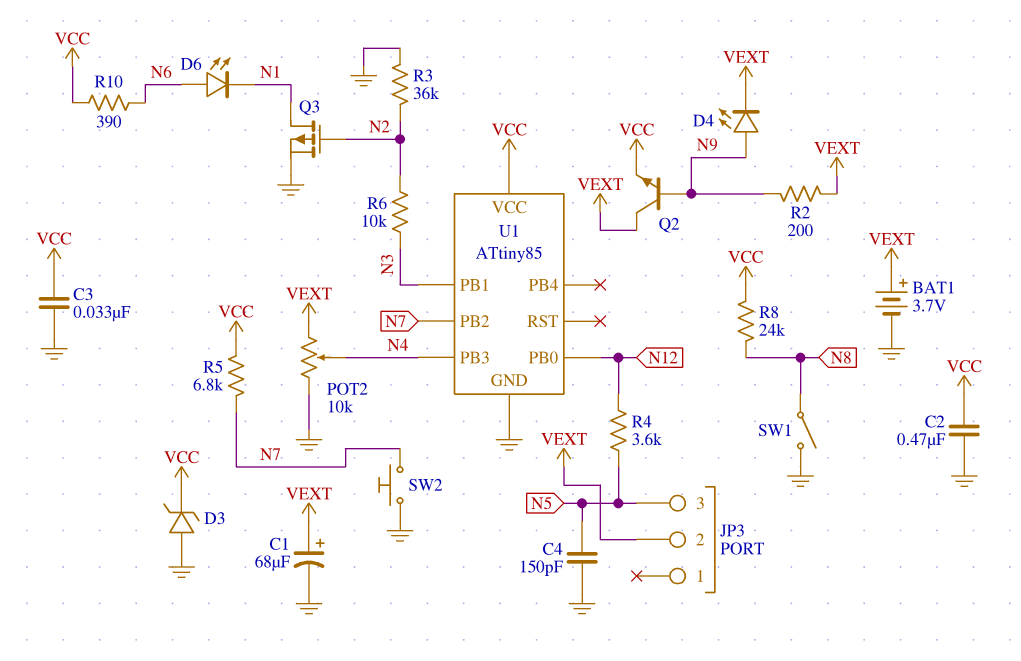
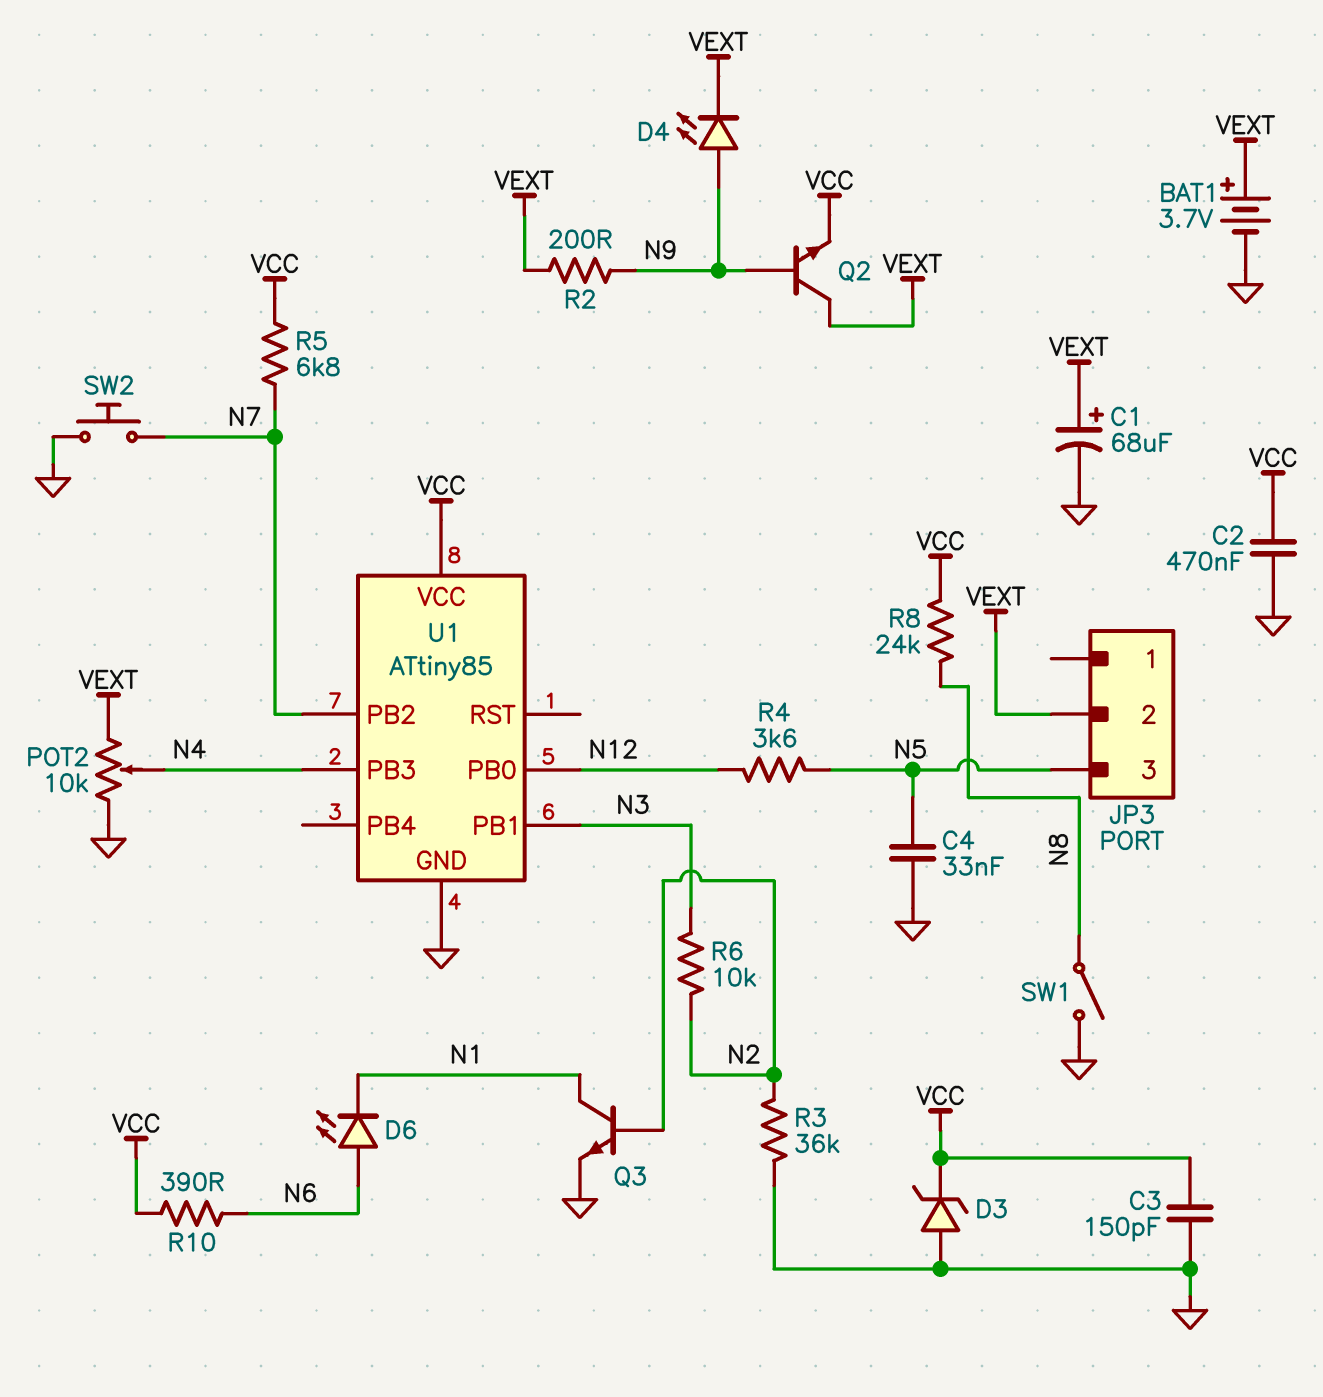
C3: 33nF (GND, VCC) -> 150pF (GND, VCC)
C4: 150pF (GND, N5) -> 33nF (GND, N5)
Q3: PMOS (G N2, D N1, S GND) -> NPN (B N2, C N1, E GND)

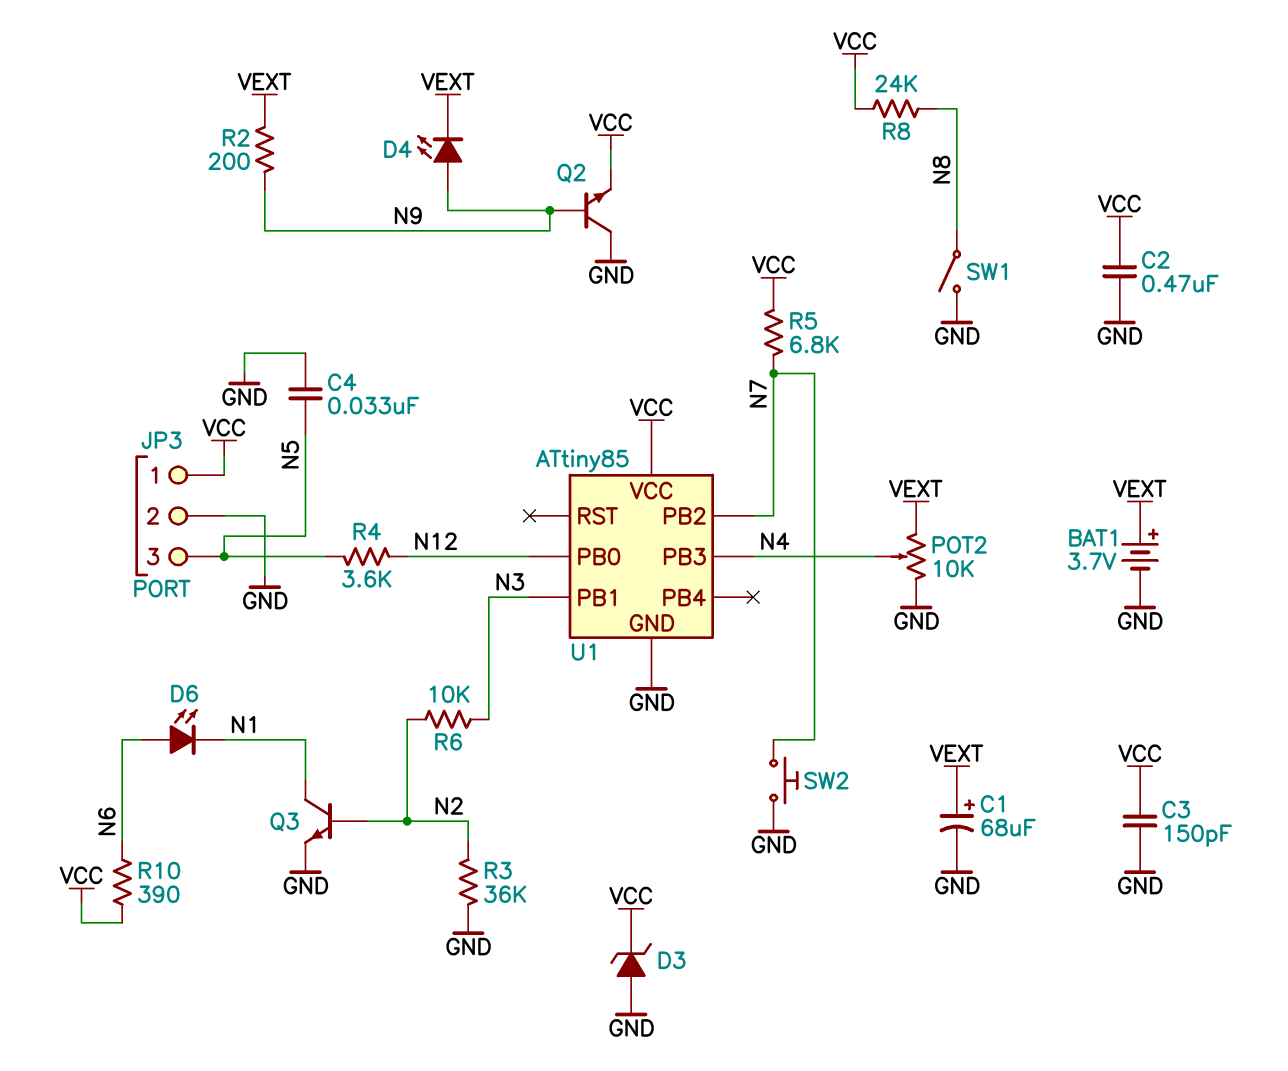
JP3 pin 1: none -> VCC
JP3 pin 2: VEXT -> GND
Q2: NPN (B N9, C VEXT, E VCC) -> NPN (B N9, C GND, E VCC)

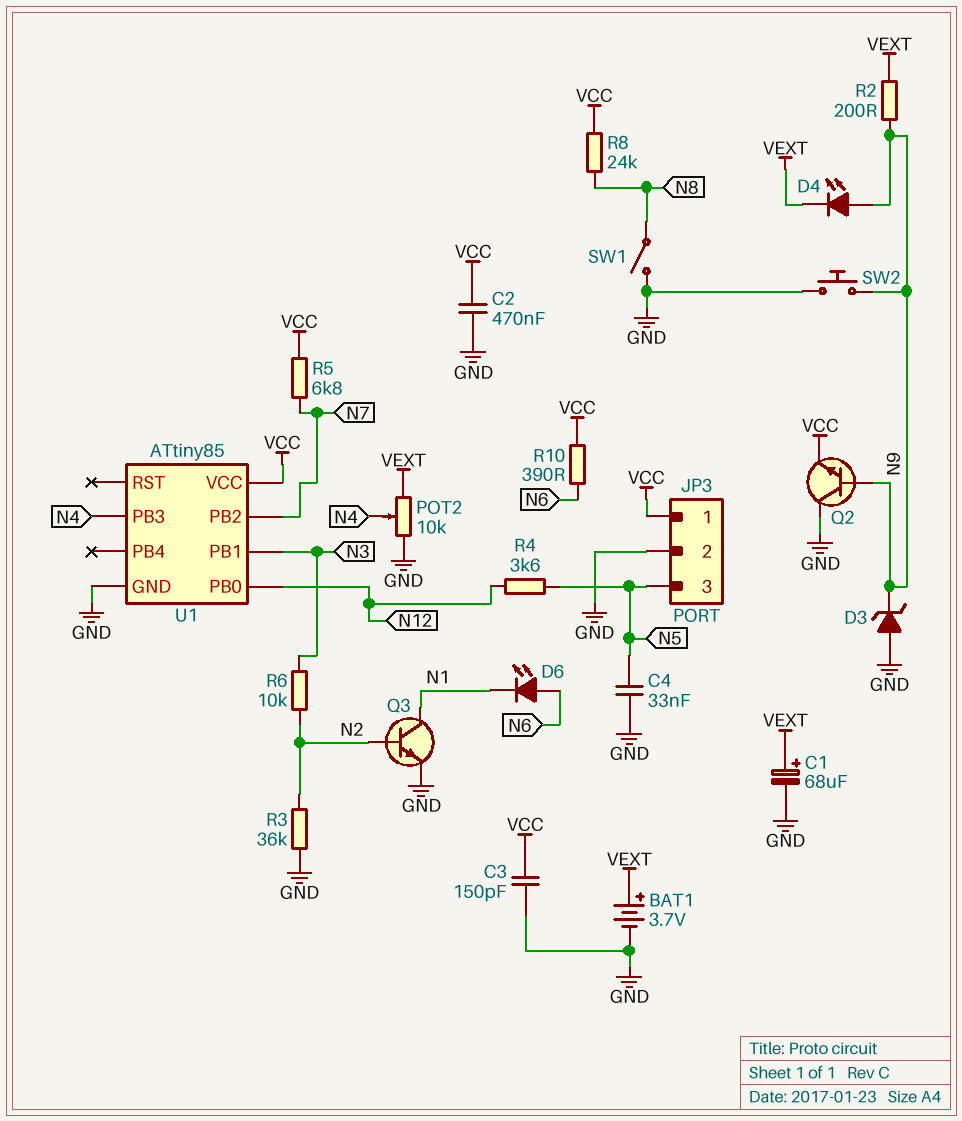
D3: zener (A GND, K VCC) -> zener (A GND, K N9)
SW2: button (GND, N7) -> button (GND, N9)

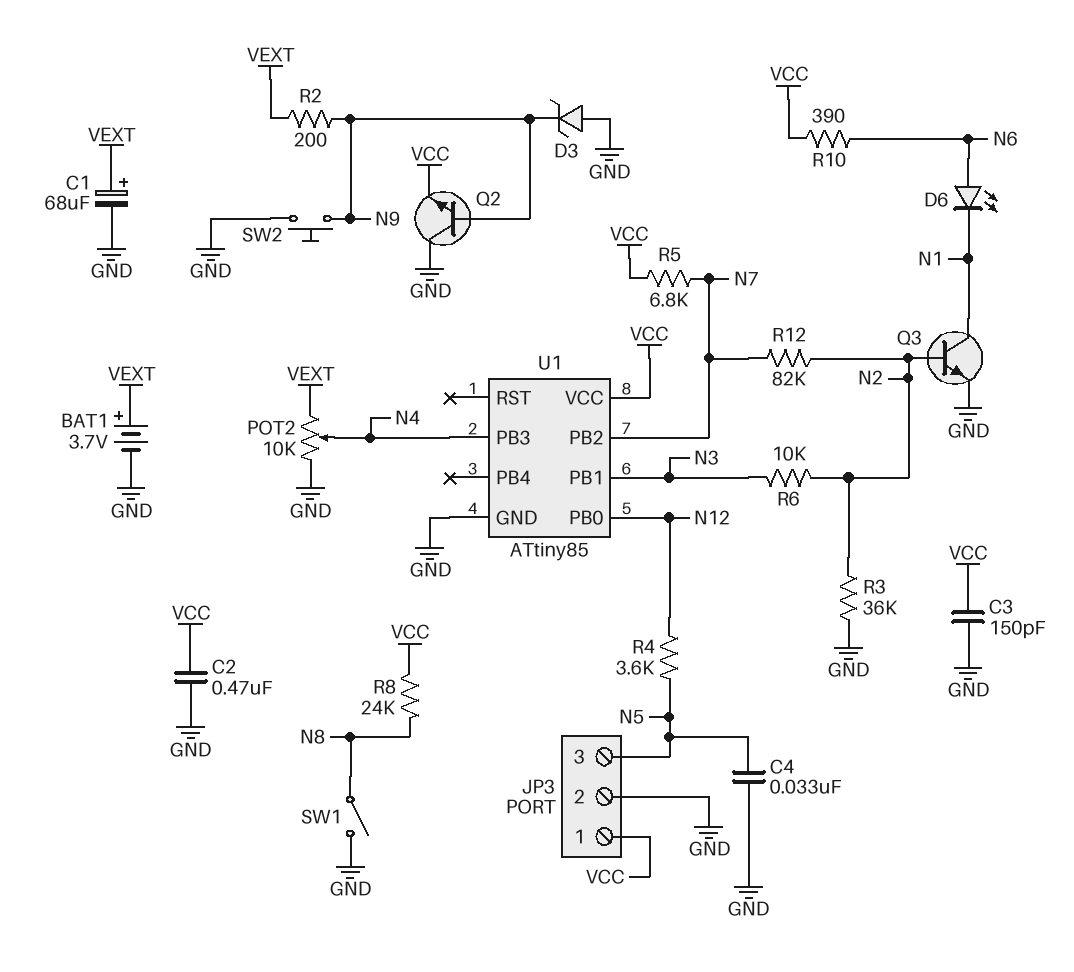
D4: LED (A N9, K VEXT) -> none
R12: none -> 82k (N2, N7)

